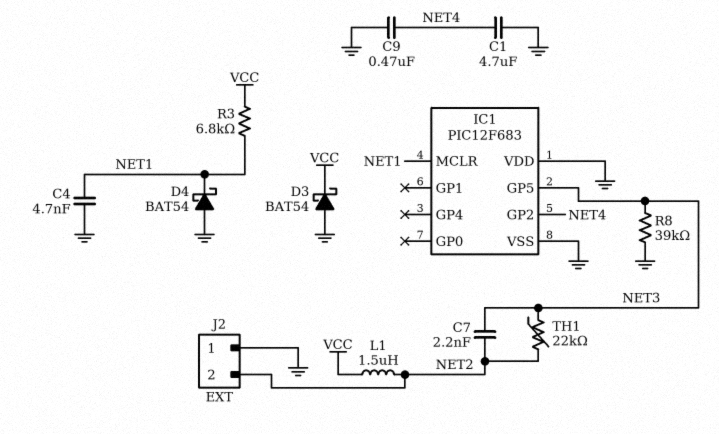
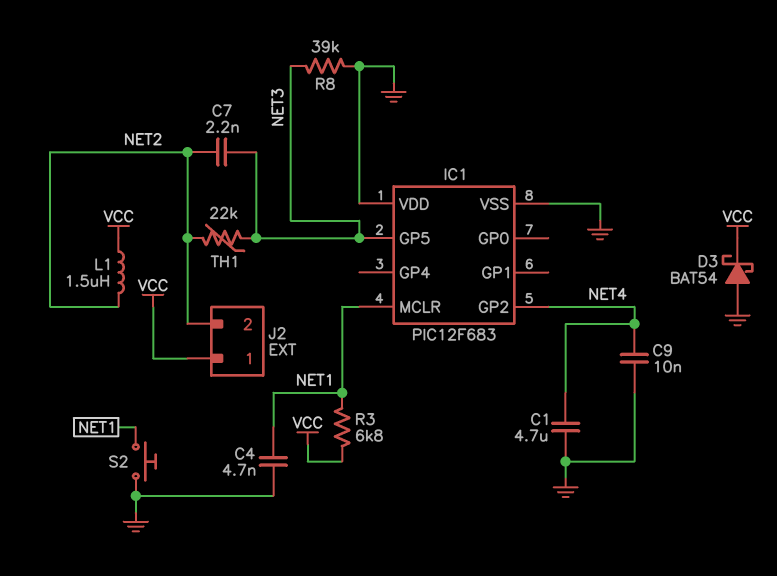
C9: 470nF (GND, NET4) -> 10nF (GND, NET4)
D4: schottky BAT54 (A GND, K NET1) -> none
J2 pin 1: GND -> VCC
S2: none -> button (GND, NET1)

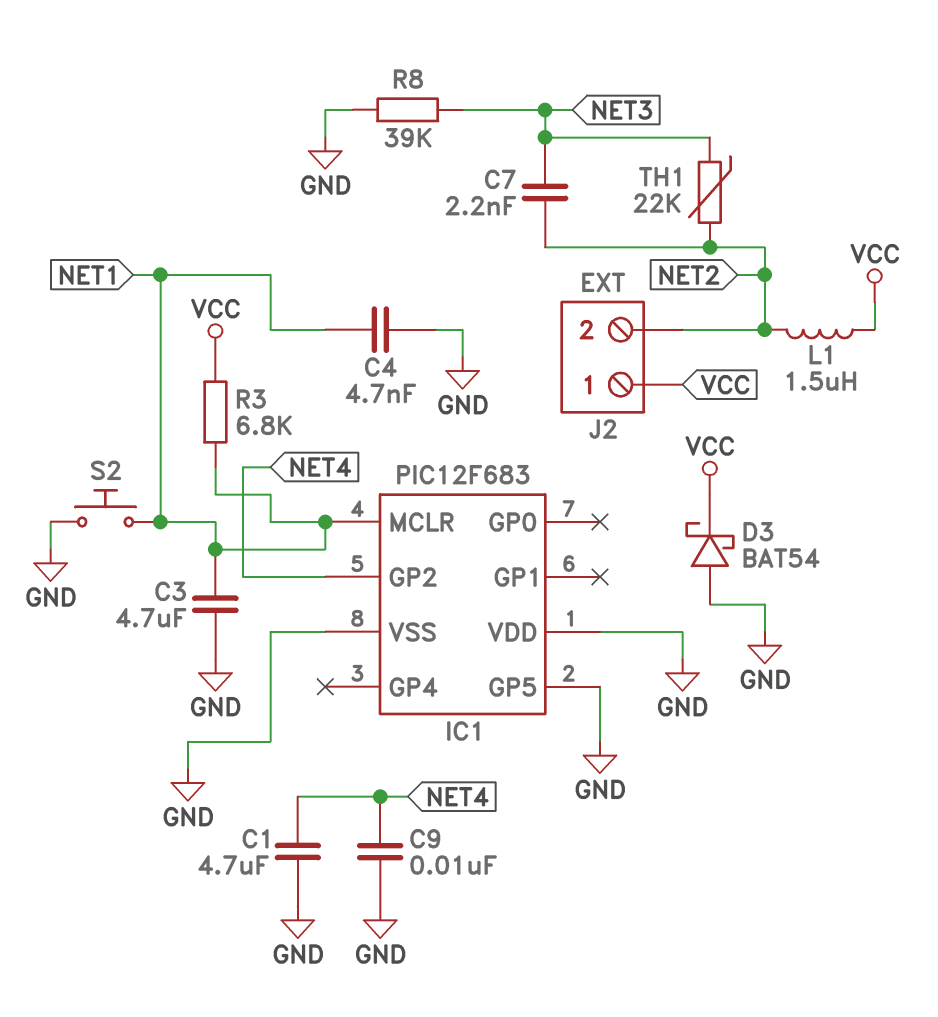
C3: none -> 4.7uF (GND, NET1)
IC1 pin GP5: NET3 -> GND

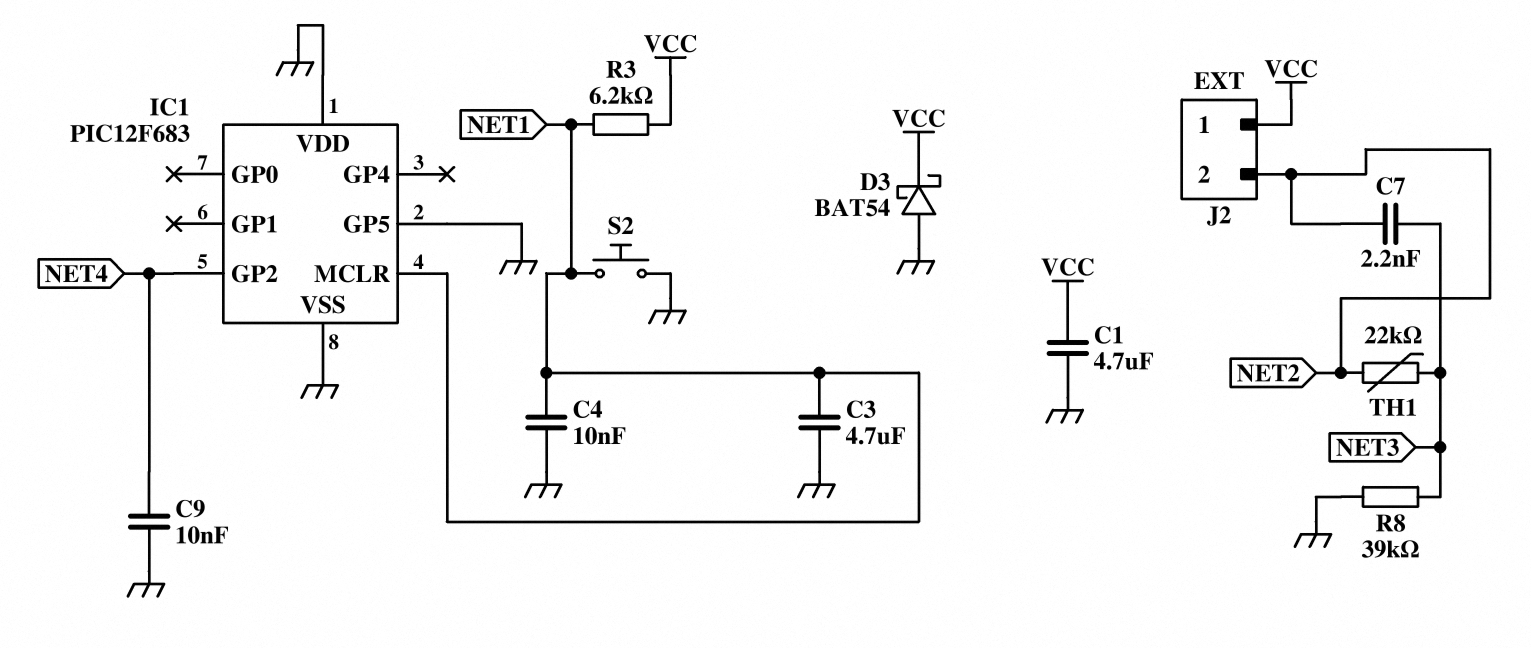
C1: 4.7uF (GND, NET4) -> 4.7uF (GND, VCC)
C4: 4.7nF (GND, NET1) -> 10nF (GND, NET1)
L1: 1.5uH (NET2, VCC) -> none
R3: 6.8k (NET1, VCC) -> 6.2k (NET1, VCC)

